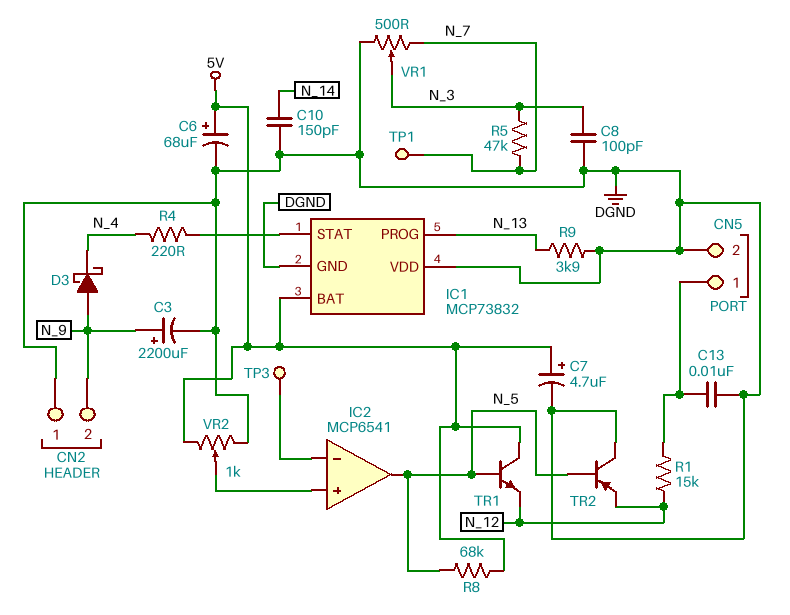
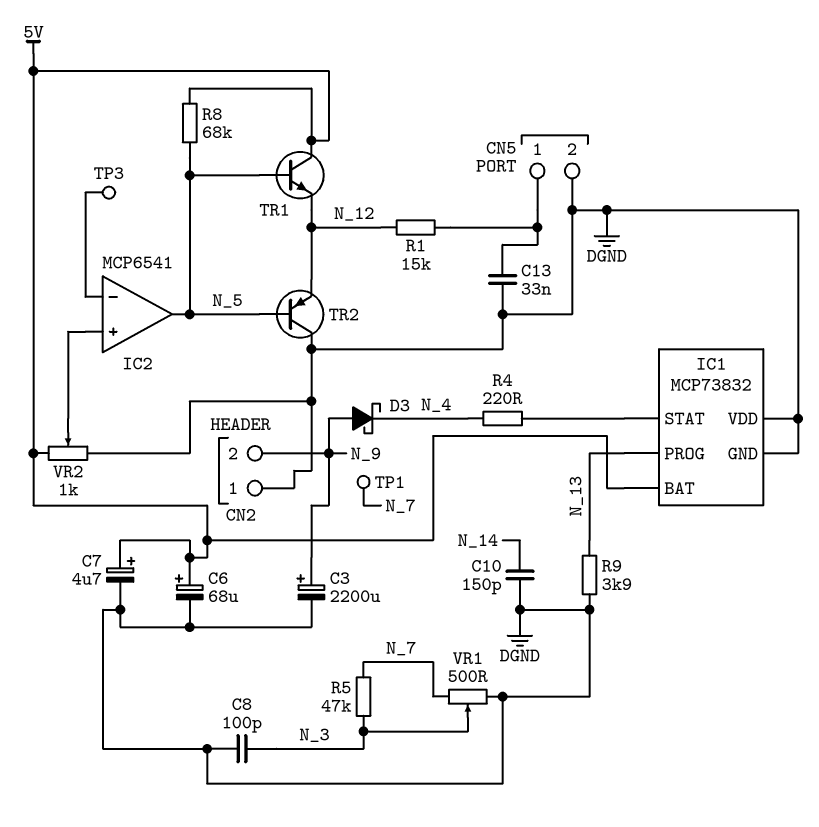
C13: 10nF (CN5/1, DGND) -> 33nF (CN5/1, DGND)

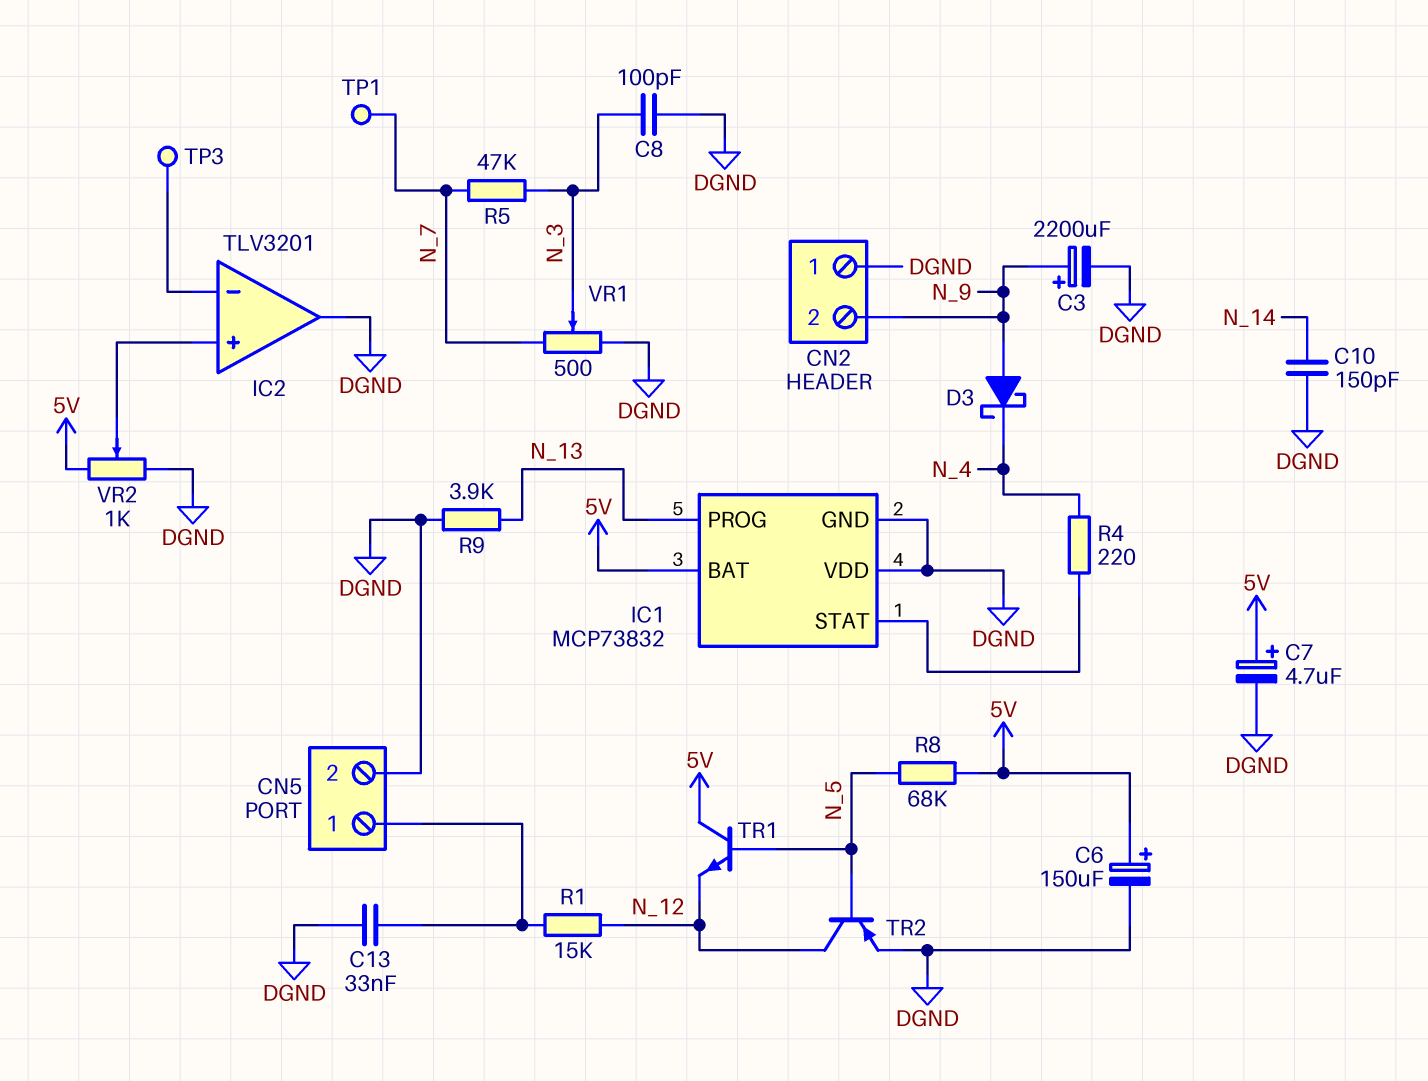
C6: 68uF (plus 5V, minus DGND) -> 150uF (plus 5V, minus DGND)
IC2: MCP6541 -> TLV3201
IC2 pin out: N_5 -> DGND
TR2: PNP (B N_5, C DGND, E N_12) -> PNP (B N_5, C N_12, E DGND)

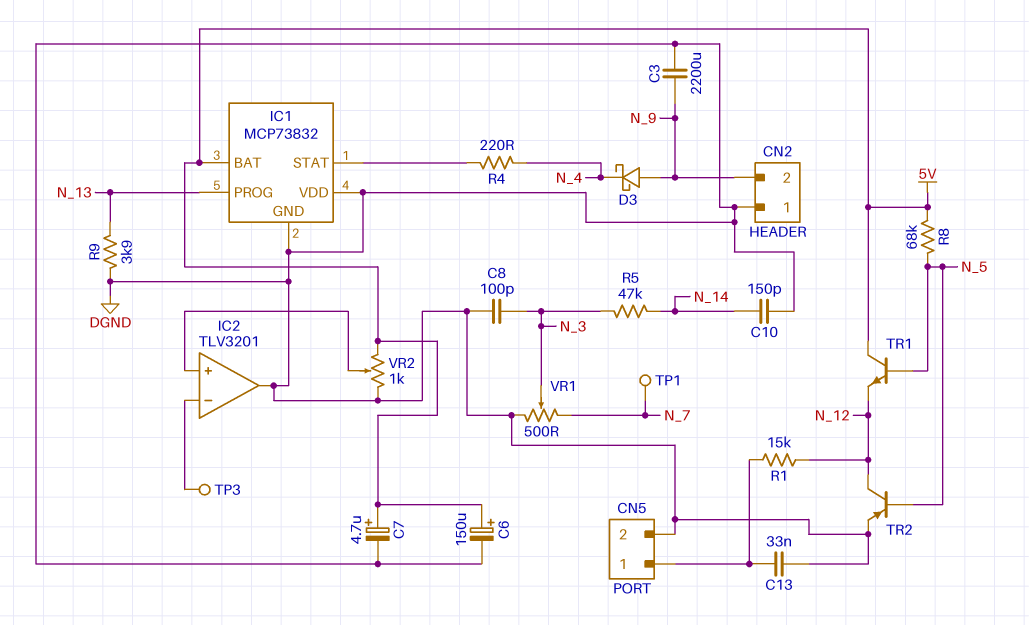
C3: 2200uF (plus N_9, minus DGND) -> 2200uF (DGND, N_9)
R5: 47k (N_3, N_7) -> 47k (N_3, N_14)

